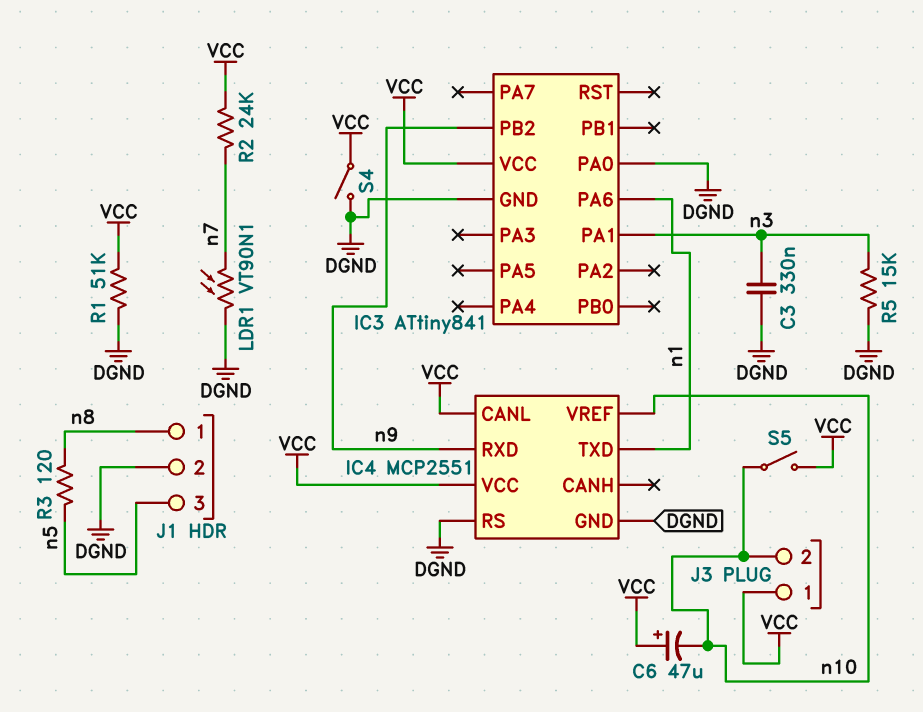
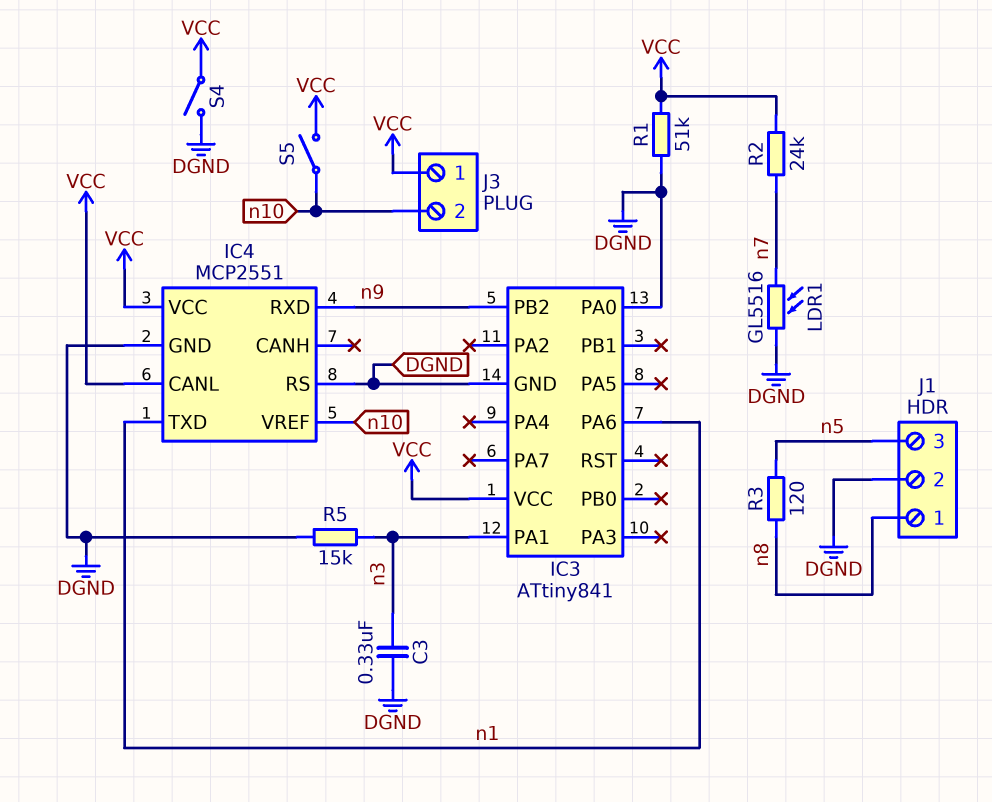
C6: 47uF (plus VCC, minus n10) -> none
LDR1: VT90N1 (DGND, n7) -> GL5516 (DGND, n7)

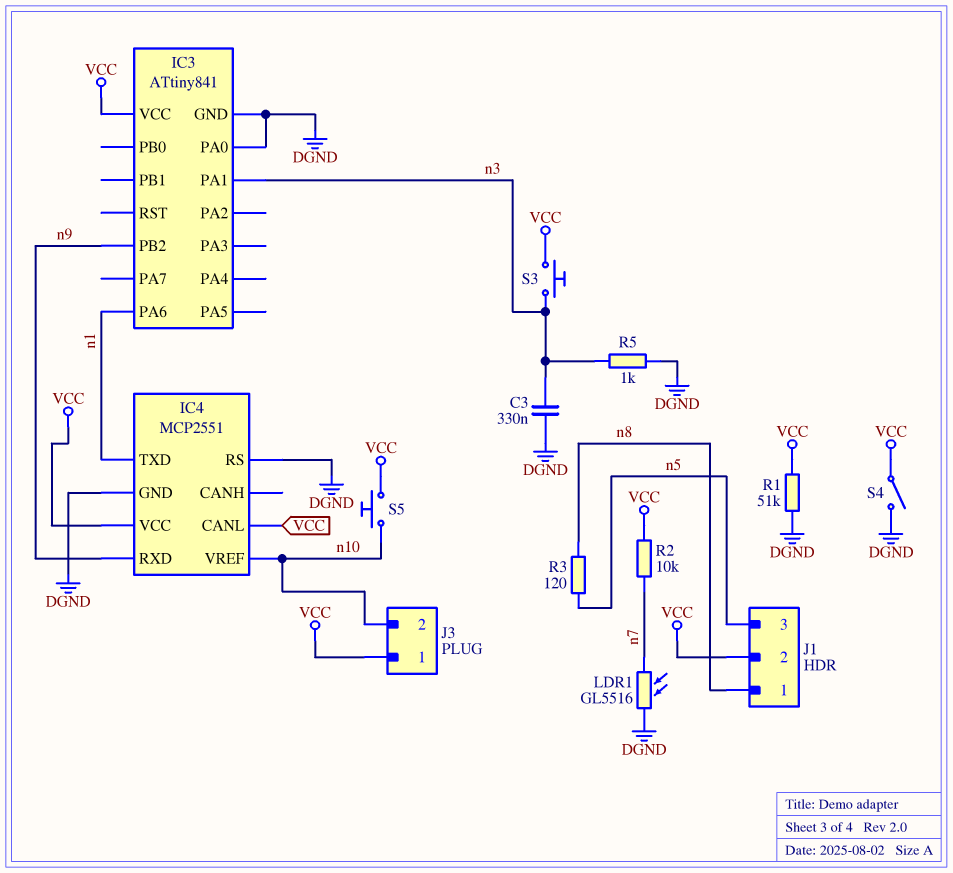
J1 pin 2: DGND -> VCC
R2: 24k (VCC, n7) -> 10k (VCC, n7)
R5: 15k (DGND, n3) -> 1k (DGND, n3)
S3: none -> button (VCC, n3)
S5: switch (VCC, n10) -> button (VCC, n10)

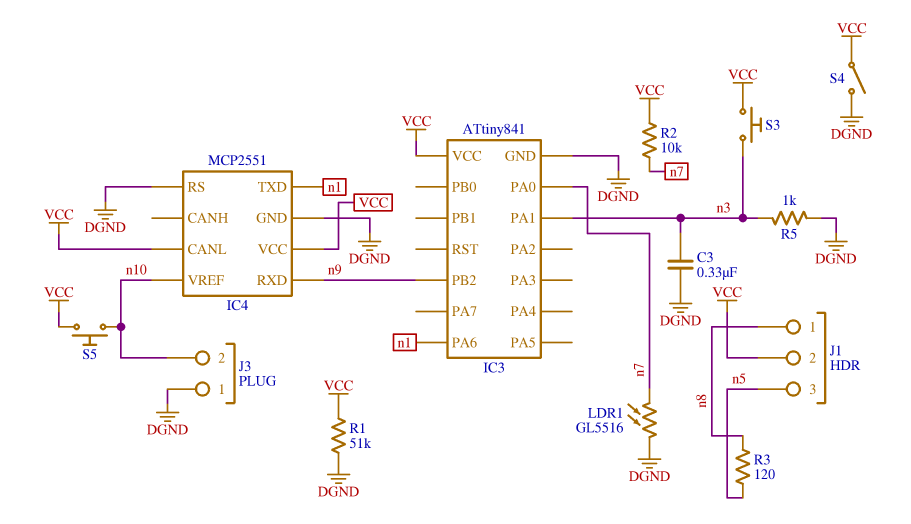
IC3 pin PA0: DGND -> n7
J3 pin 1: VCC -> DGND

